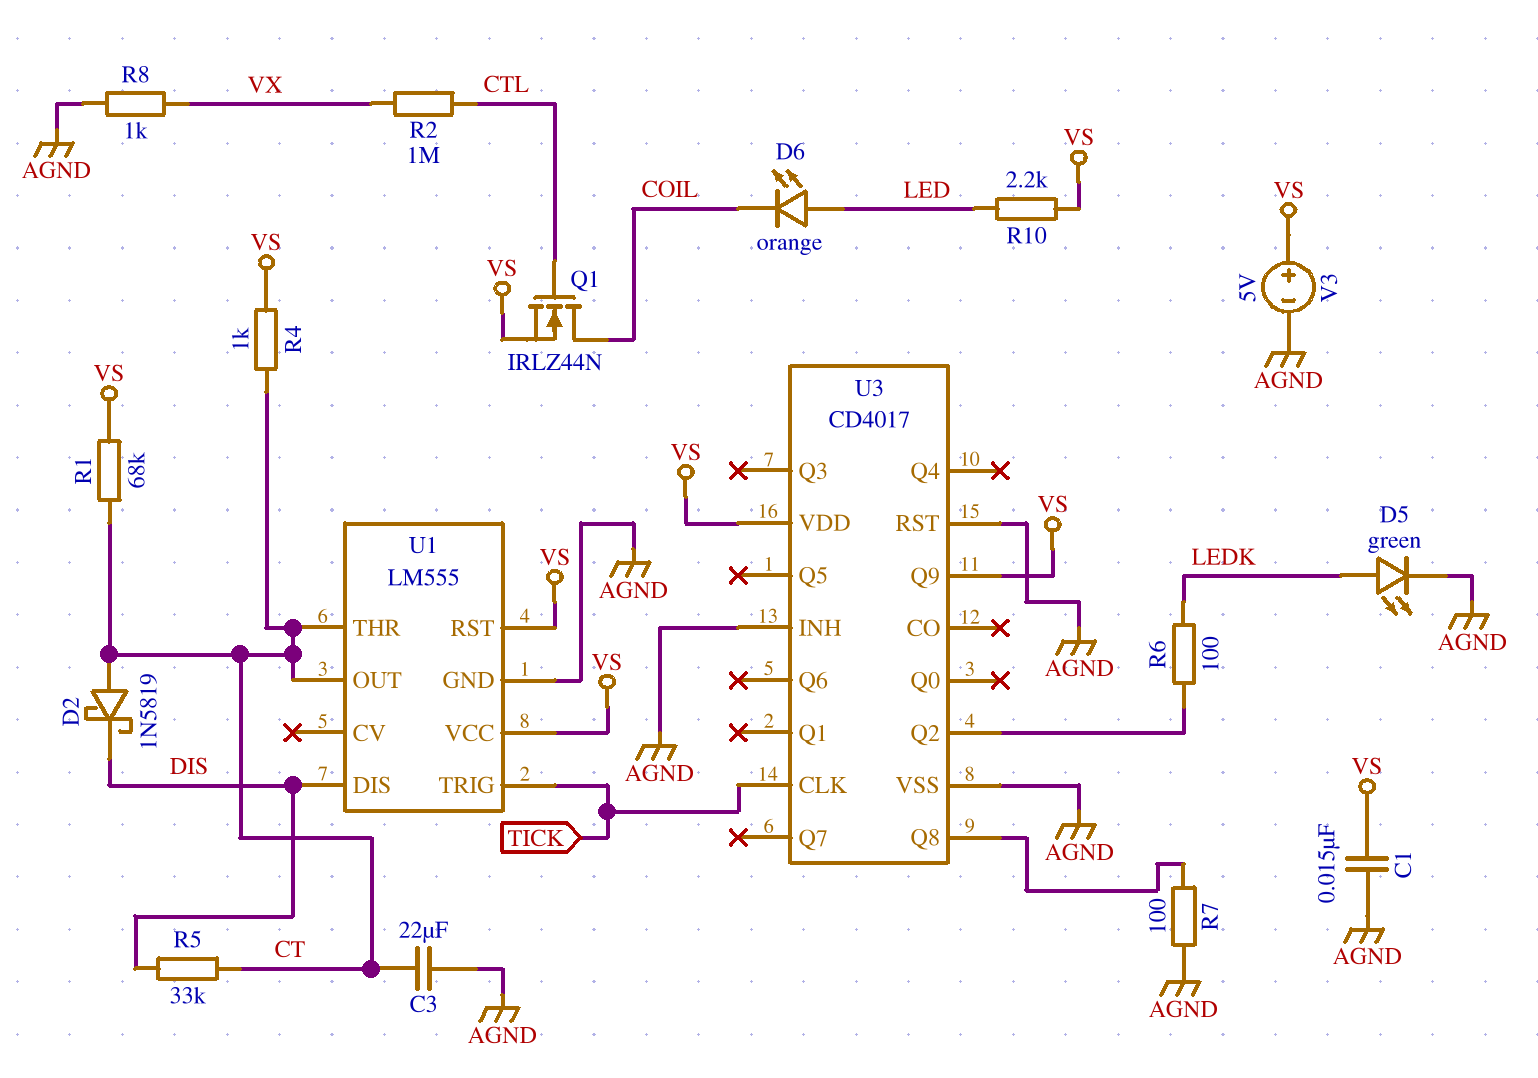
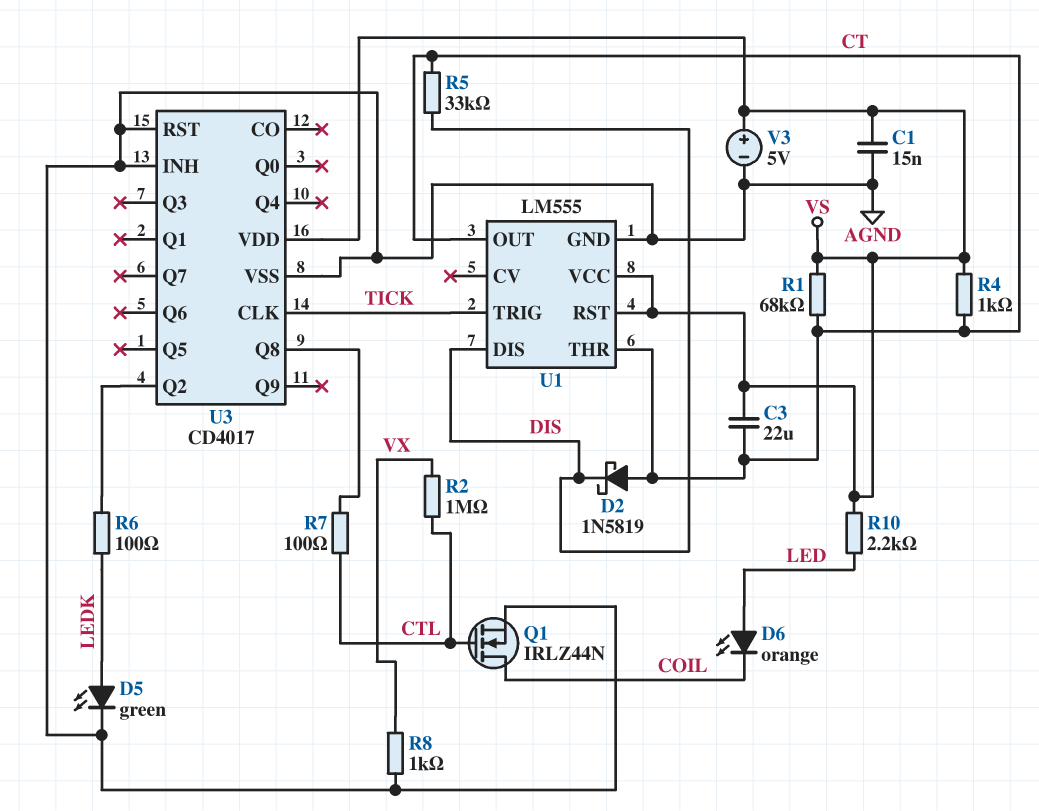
C3: 22uF (AGND, CT) -> 22uF (CT, VS)
Q1: NMOS IRLZ44N (G CTL, D COIL, S VS) -> NMOS IRLZ44N (G CTL, D COIL, S AGND)
R7: 100 (AGND, U3/Q8) -> 100 (CTL, U3/Q8)
U3 pin Q9: VS -> none

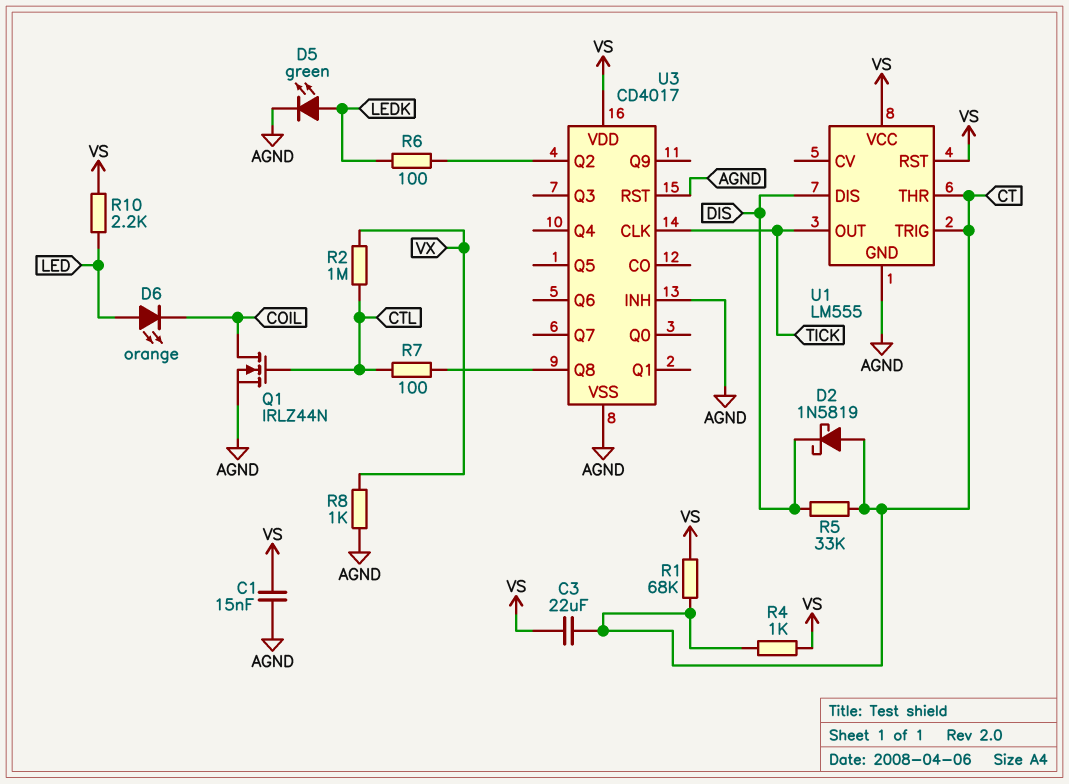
U1 pin OUT: CT -> TICK
U1 pin TRIG: TICK -> CT
V3: 5V (plus VS, minus AGND) -> none

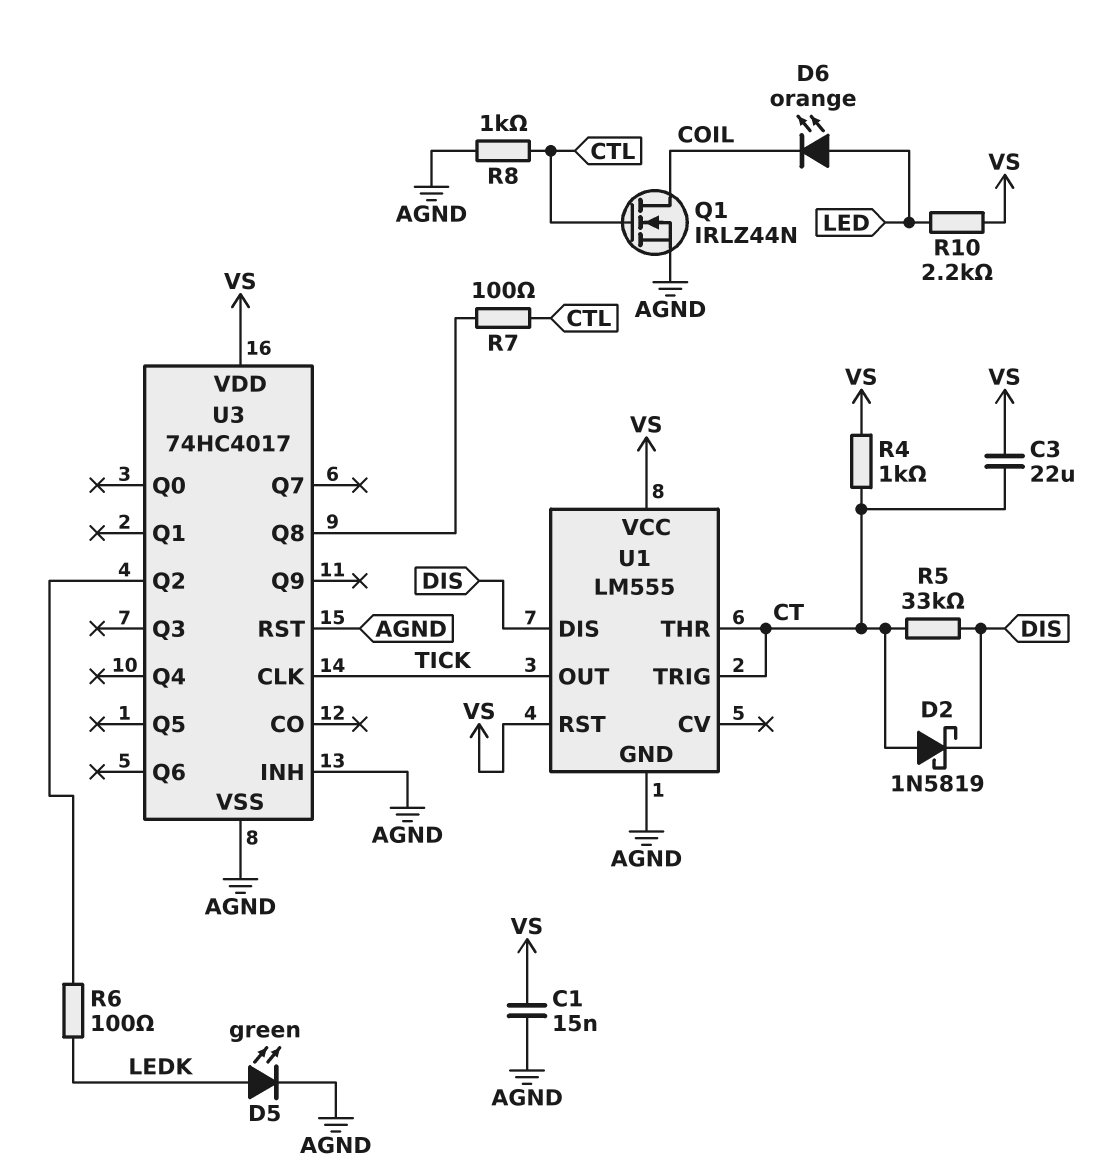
R1: 68k (CT, VS) -> none
R2: 1M (CTL, VX) -> none
R8: 1k (AGND, VX) -> 1k (AGND, CTL)
U3: CD4017 -> 74HC4017

